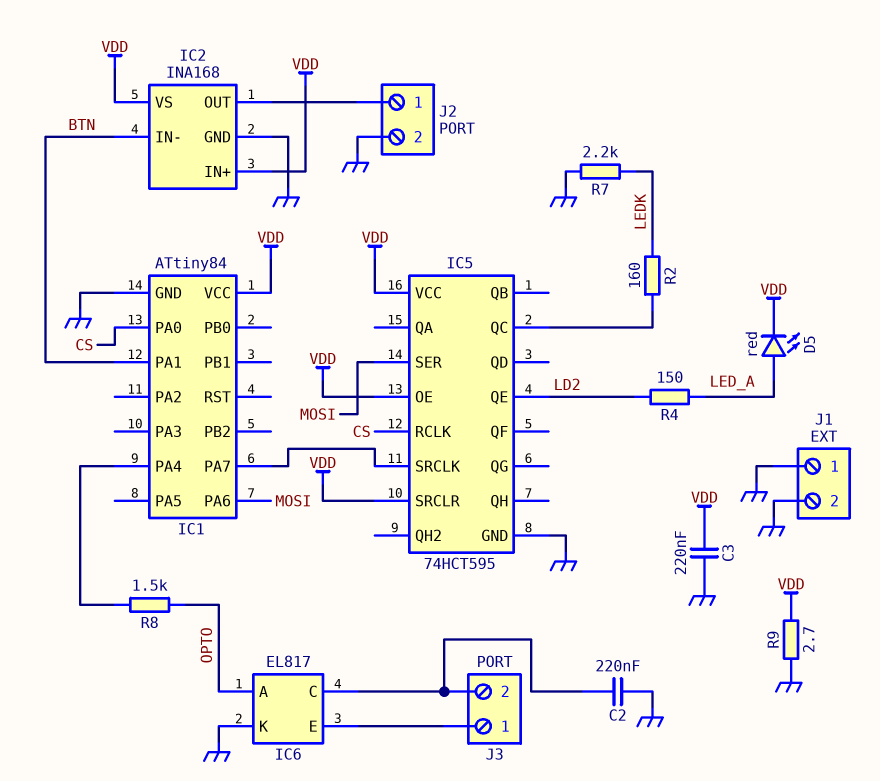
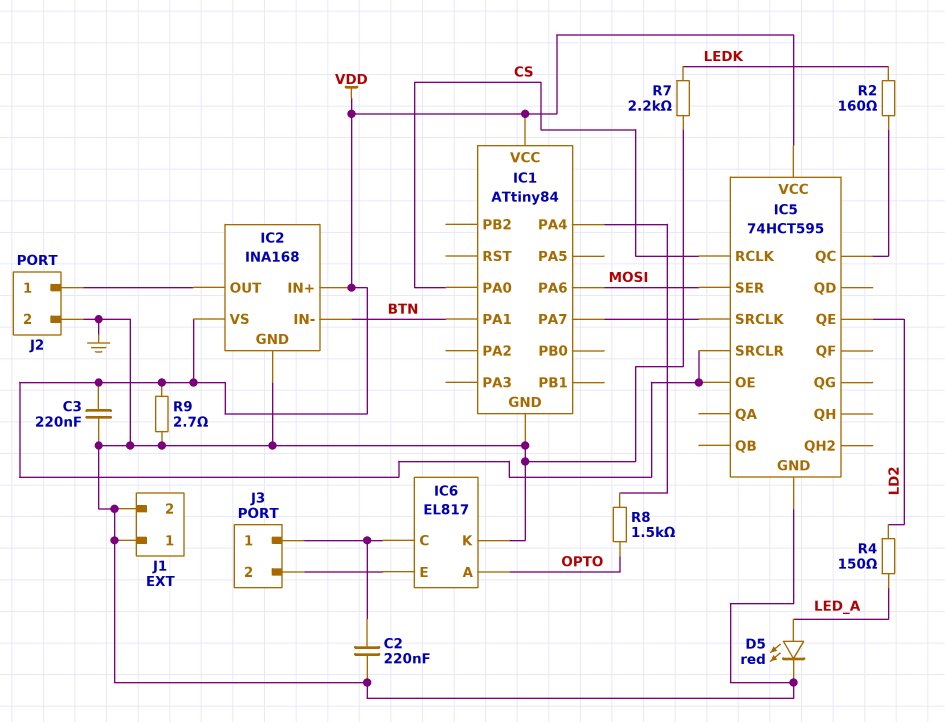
D5: LED red (A LED_A, K VDD) -> LED red (A LED_A, K GND)
J3 pin 1: IC6/E -> IC6/C
J3 pin 2: IC6/C -> IC6/E

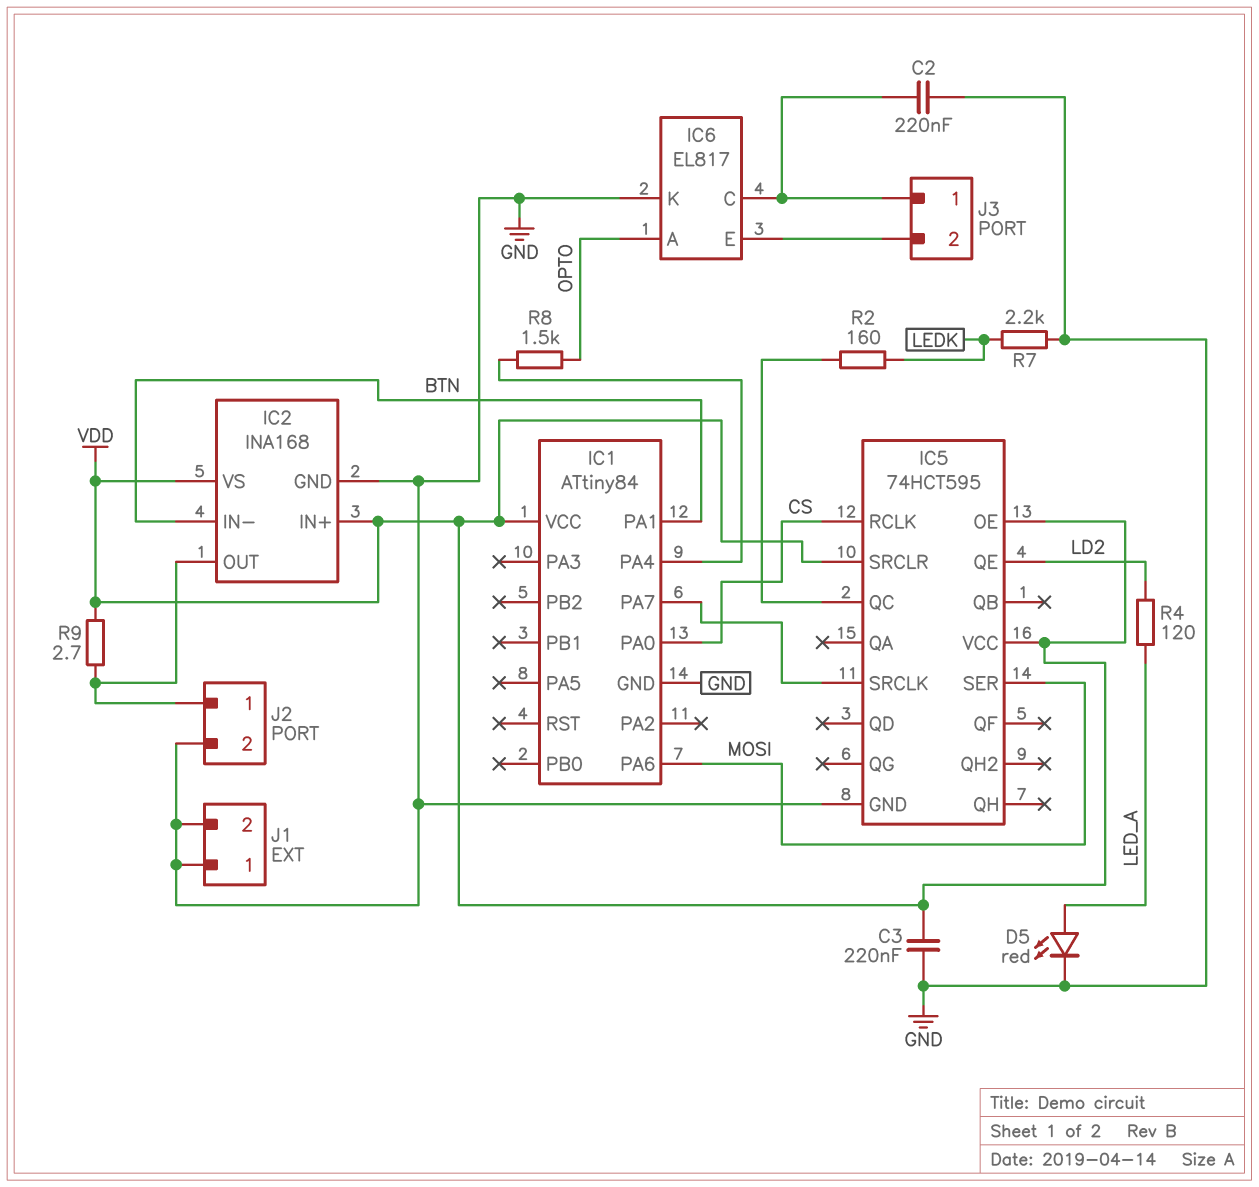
R4: 150 (LD2, LED_A) -> 120 (LD2, LED_A)
R9: 2.7 (GND, VDD) -> 2.7 (IC2/OUT, VDD)

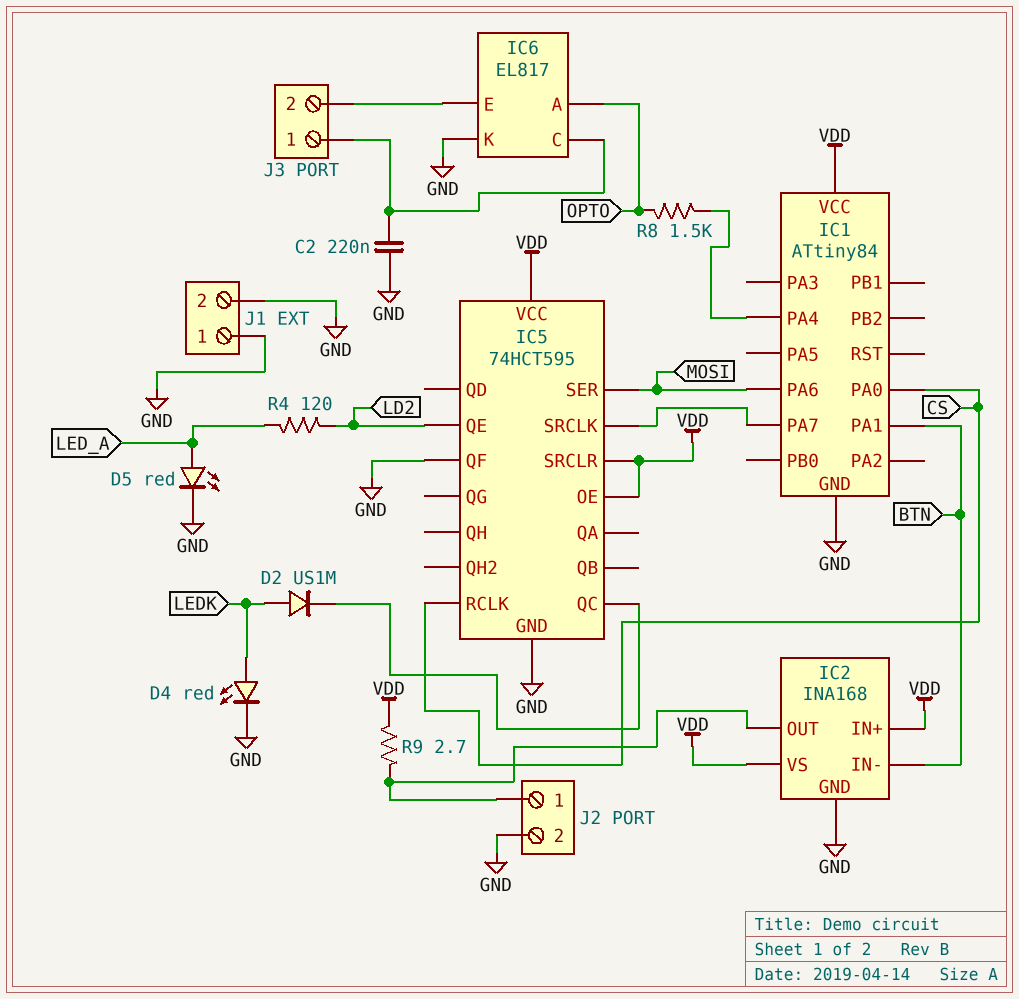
C3: 220nF (GND, VDD) -> none
D2: none -> diode US1M (A LEDK, K IC5/QC)
D4: none -> LED red (A LEDK, K GND)
IC5 pin QF: none -> GND
R2: 160 (IC5/QC, LEDK) -> none
R7: 2.2k (GND, LEDK) -> none

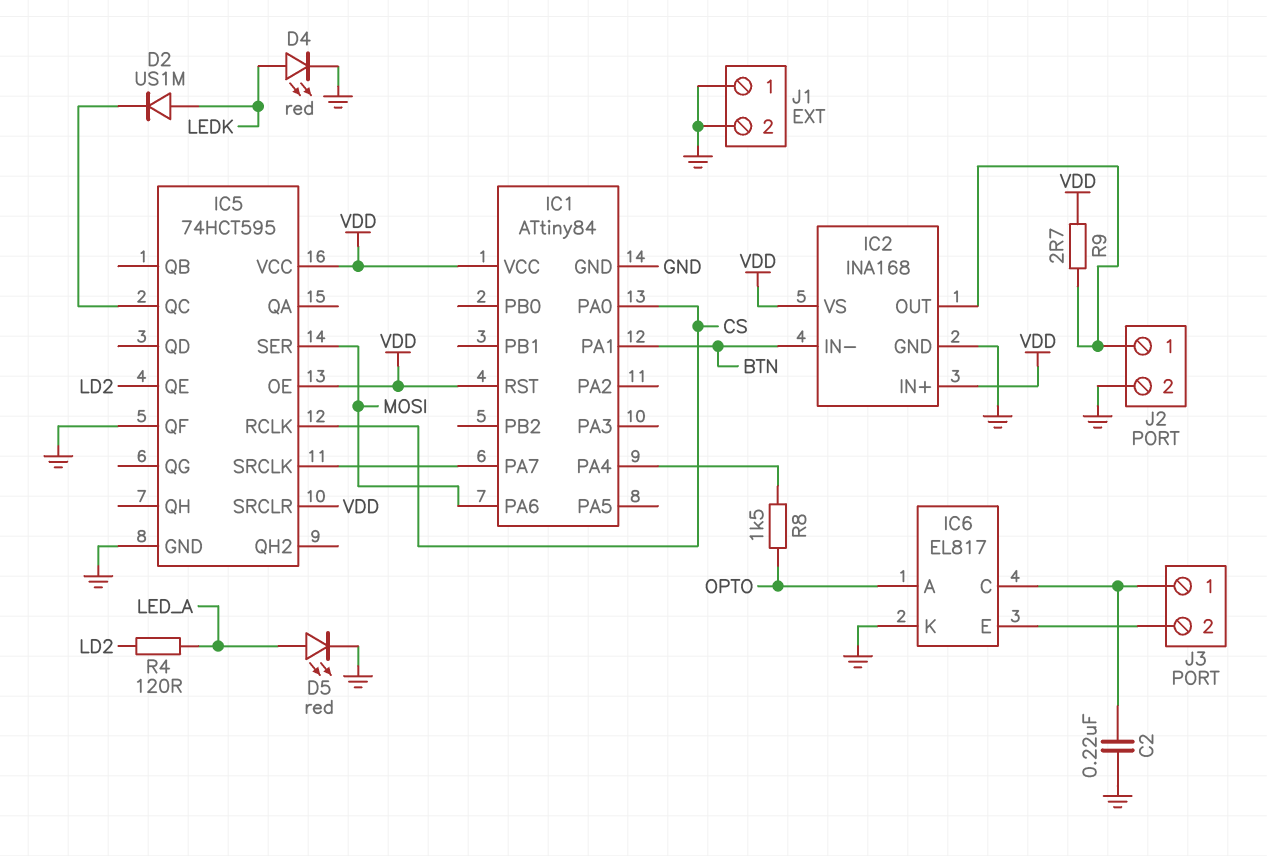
IC1 pin RST: none -> VDD

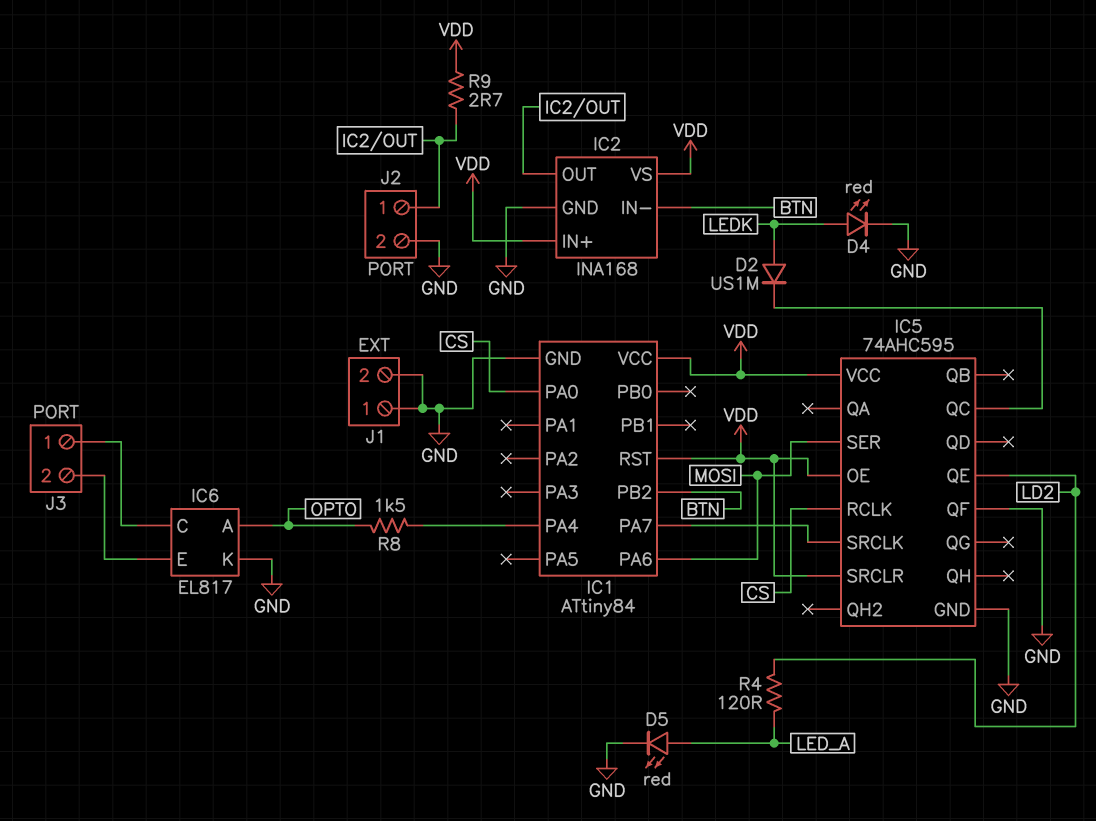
C2: 220nF (GND, IC6/C) -> none
IC1 pin PA1: BTN -> none
IC1 pin PB2: none -> BTN
IC5: 74HCT595 -> 74AHC595

